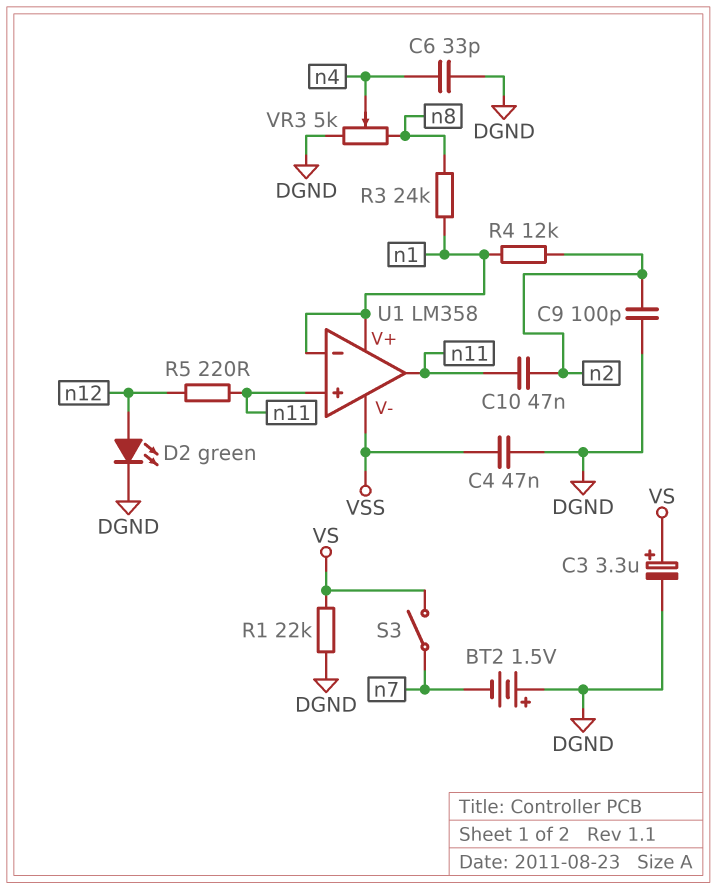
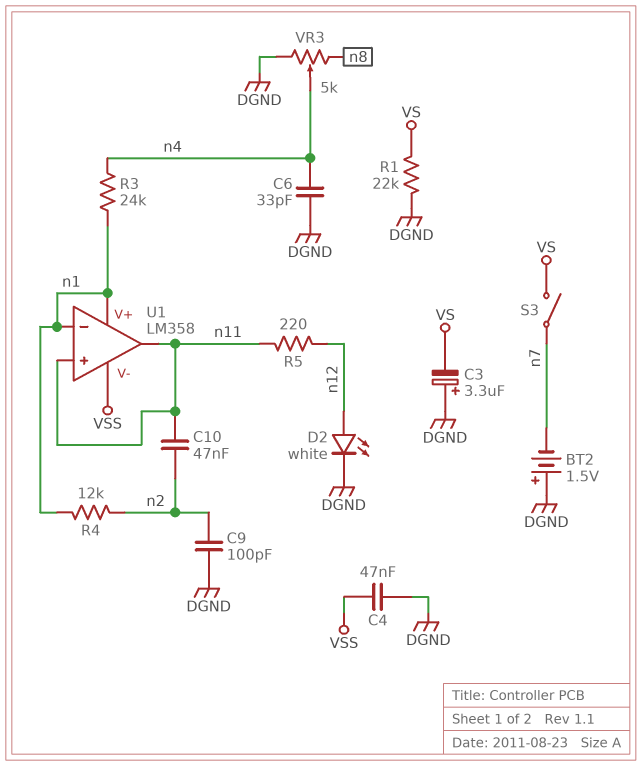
C3: 3.3uF (plus VS, minus DGND) -> 3.3uF (plus DGND, minus VS)
D2: LED green (A n12, K DGND) -> LED white (A n12, K DGND)
R3: 24k (n1, n8) -> 24k (n1, n4)

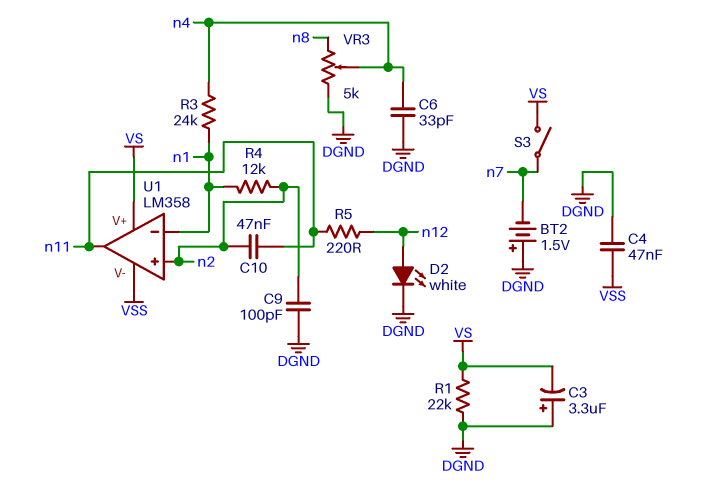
U1 pin V+: n1 -> VS
U1 pin in+: n11 -> n2

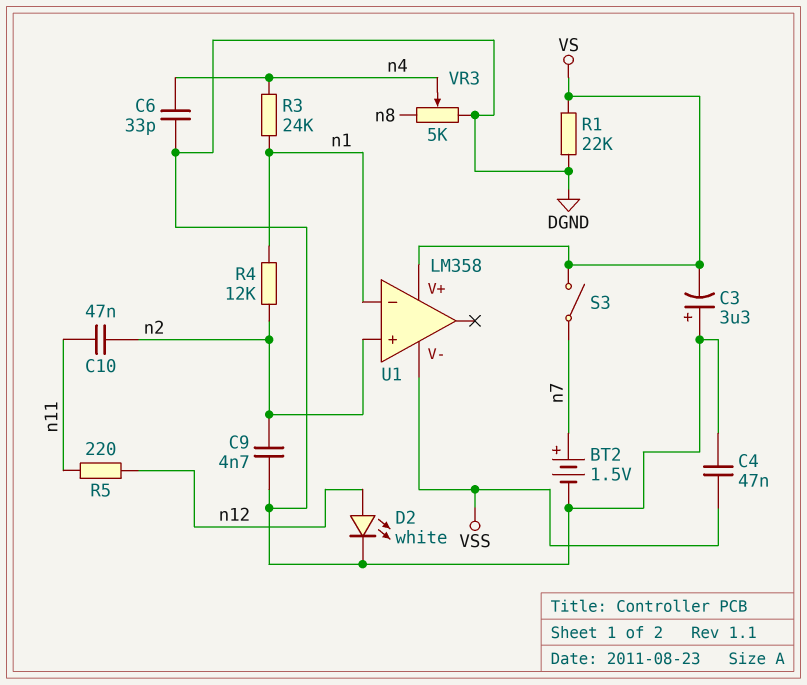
BT2: 1.5V (plus DGND, minus n7) -> 1.5V (plus n7, minus DGND)
C9: 100pF (DGND, n2) -> 4.7nF (DGND, n2)
U1 pin out: n11 -> none

